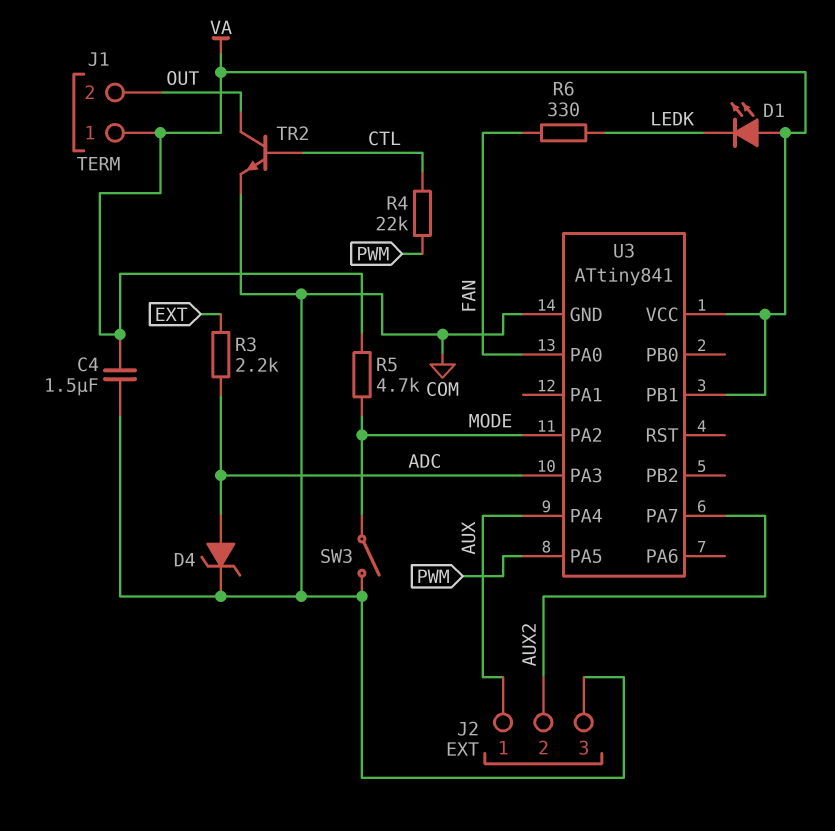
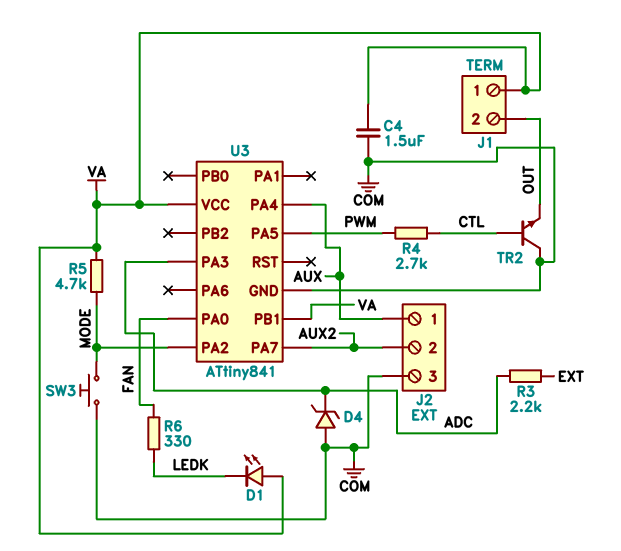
D4: zener (A ADC, K COM) -> zener (A COM, K ADC)
R4: 22k (CTL, PWM) -> 2.7k (CTL, PWM)
SW3: switch (COM, MODE) -> button (COM, MODE)
TR2: NPN (B CTL, C OUT, E COM) -> NPN (B CTL, C COM, E OUT)

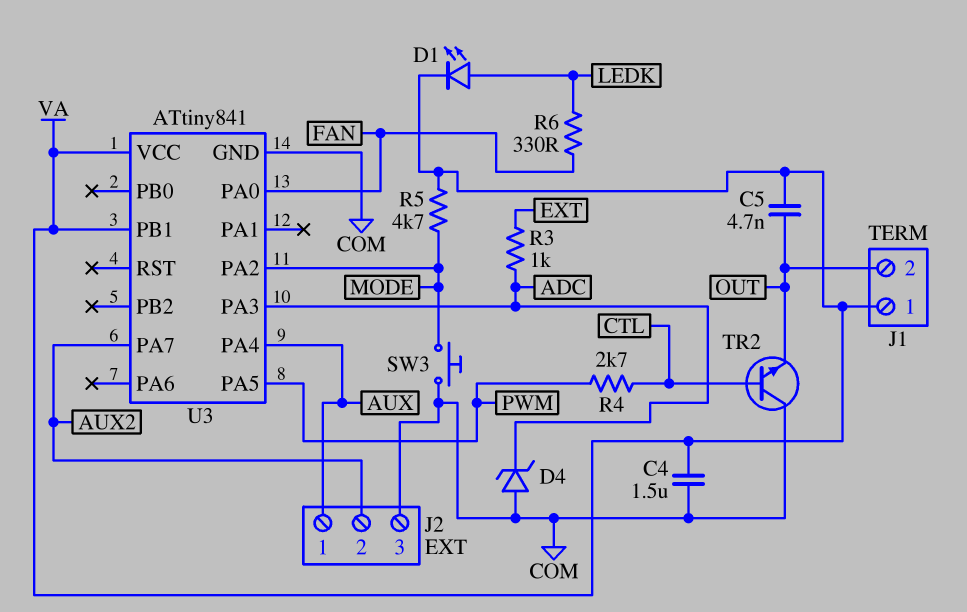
C5: none -> 4.7nF (OUT, VA)
D1: LED (A VA, K LEDK) -> LED (A LEDK, K VA)
R3: 2.2k (ADC, EXT) -> 1k (ADC, EXT)

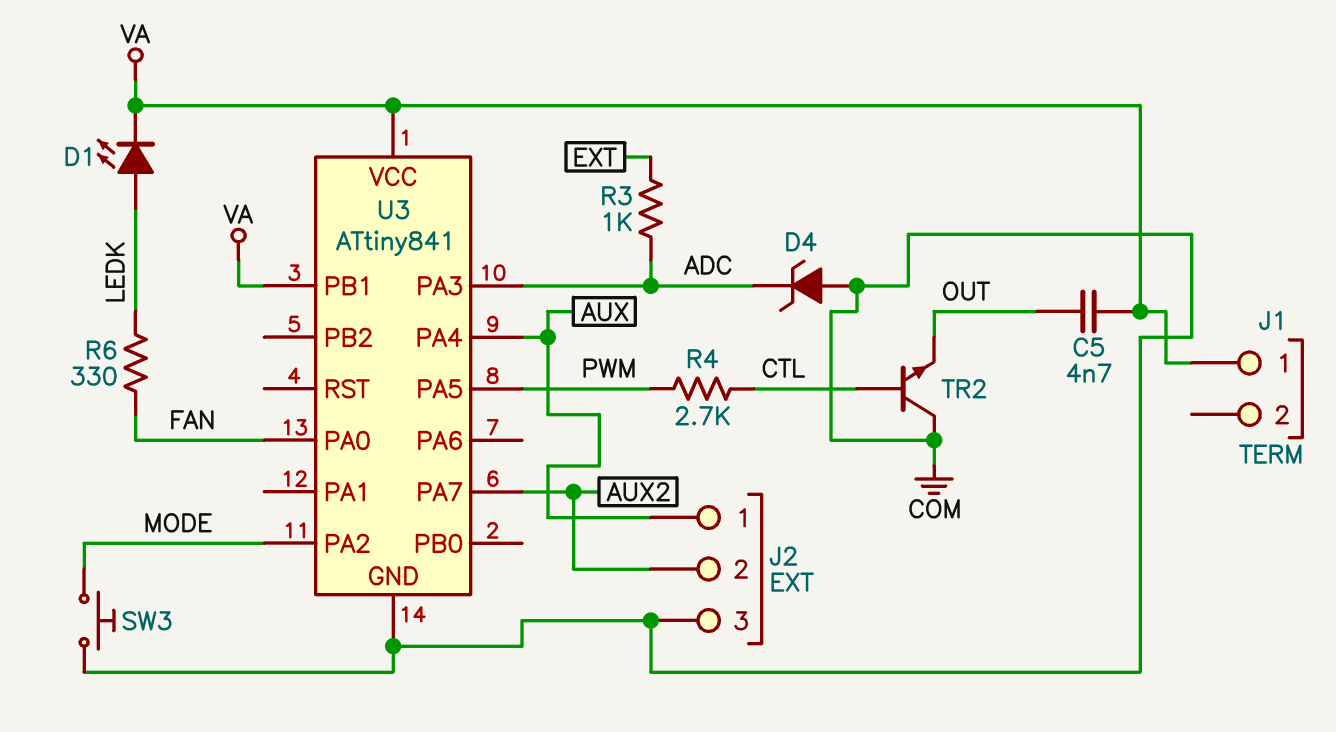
C4: 1.5uF (COM, VA) -> none
J1 pin 2: OUT -> none
R5: 4.7k (MODE, VA) -> none

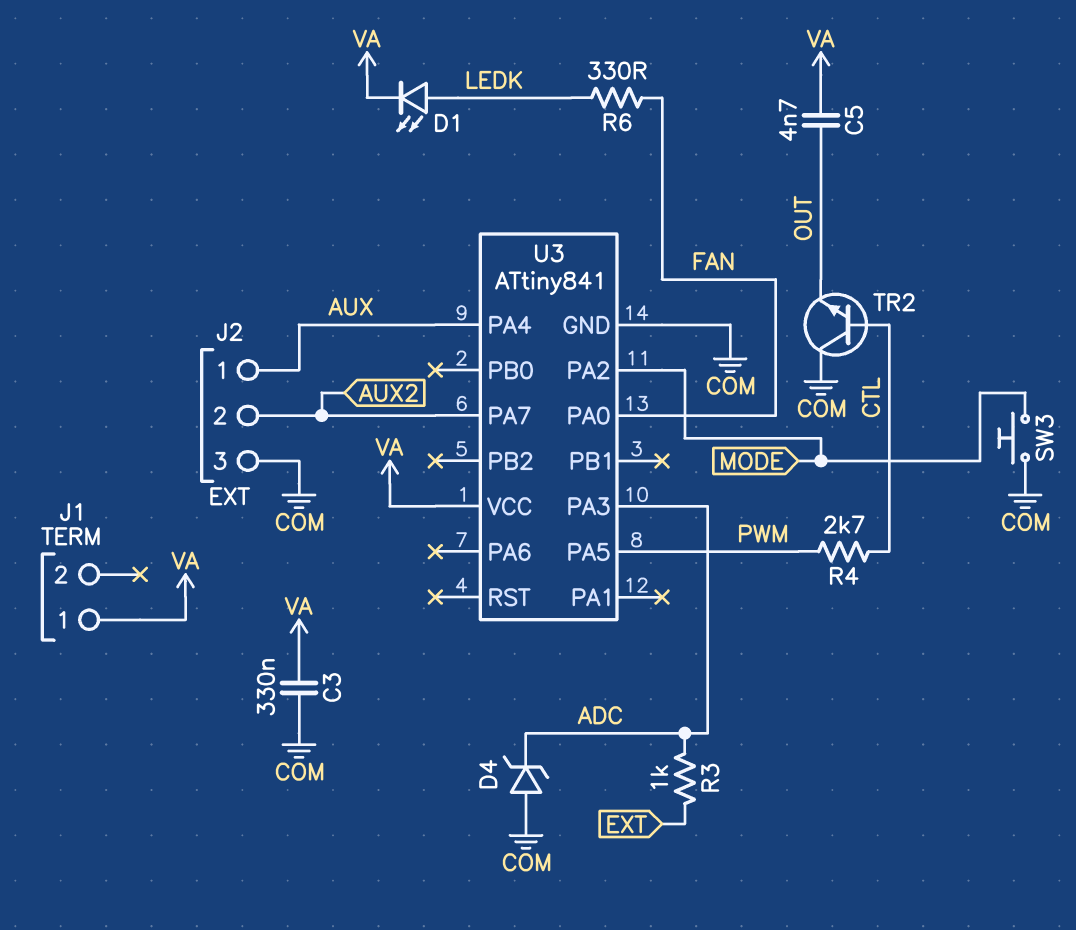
C3: none -> 330nF (COM, VA)
U3 pin PB1: VA -> none

